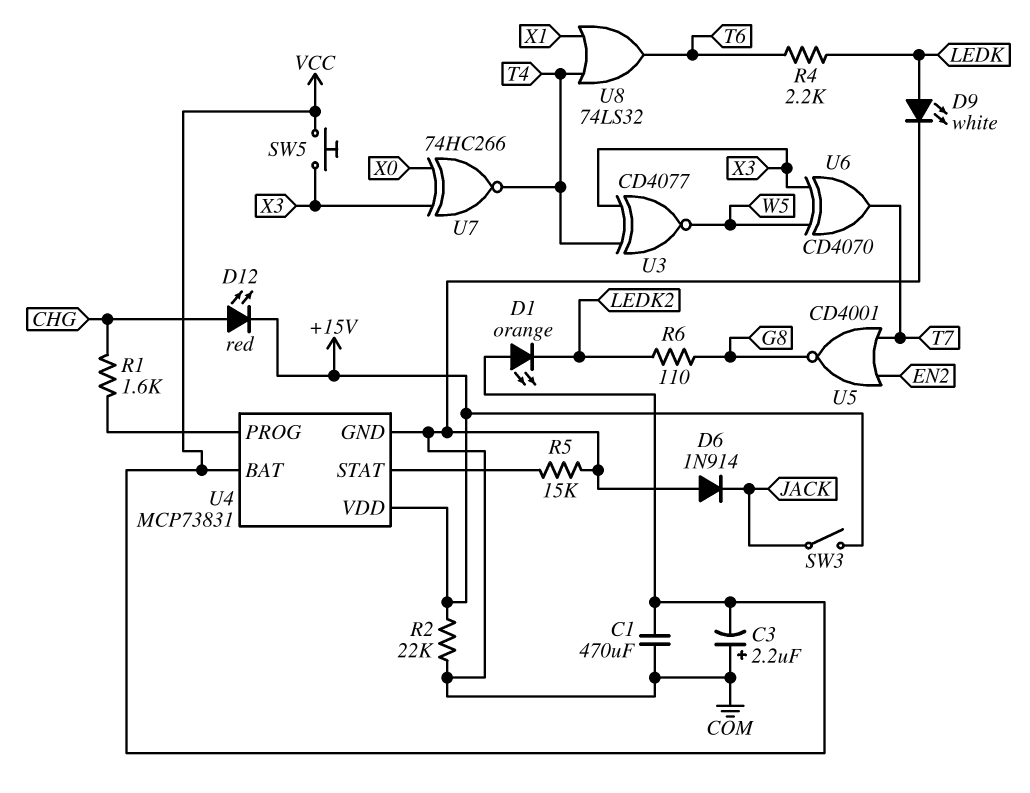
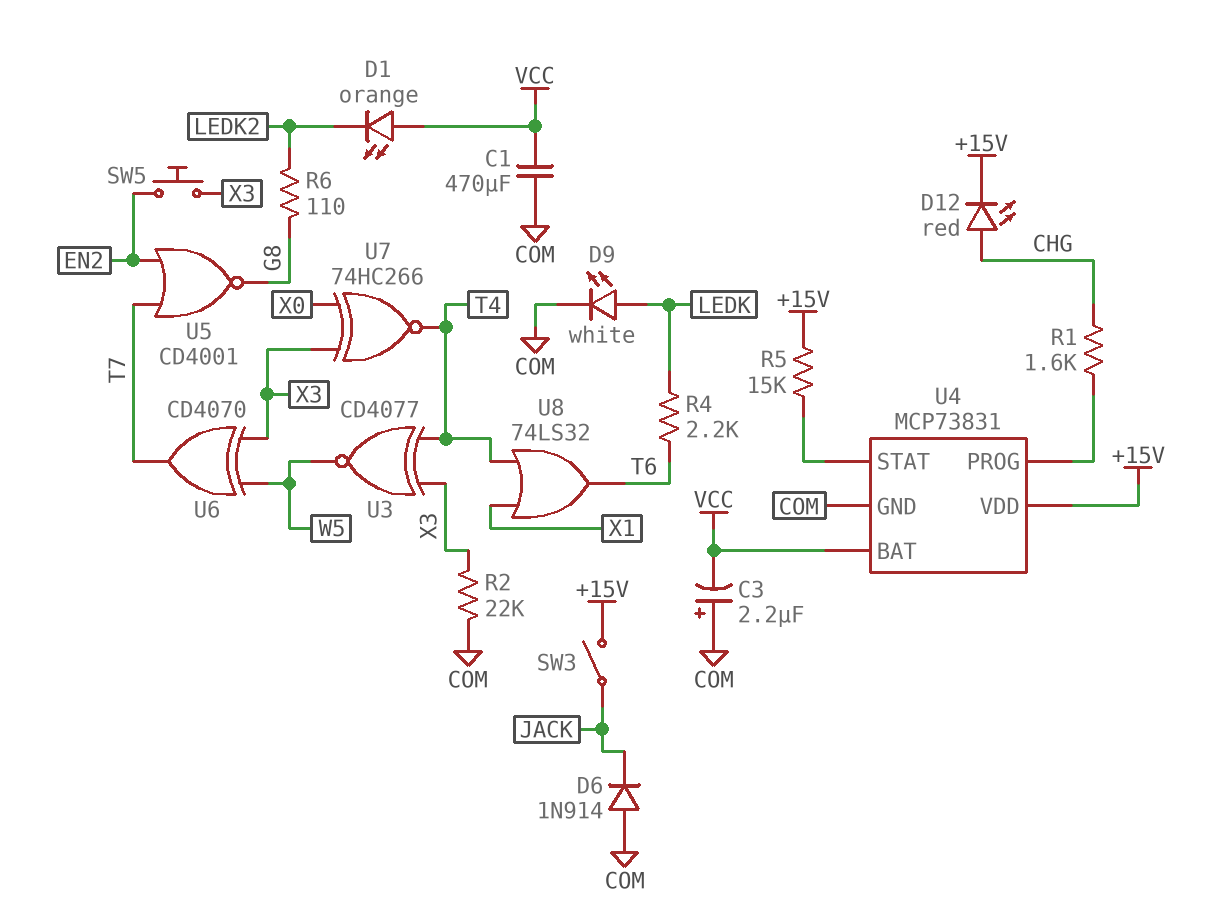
R2: 22k (+15V, COM) -> 22k (COM, X3)
R5: 15k (COM, U4/STAT) -> 15k (+15V, U4/STAT)
SW5: button (VCC, X3) -> button (EN2, X3)

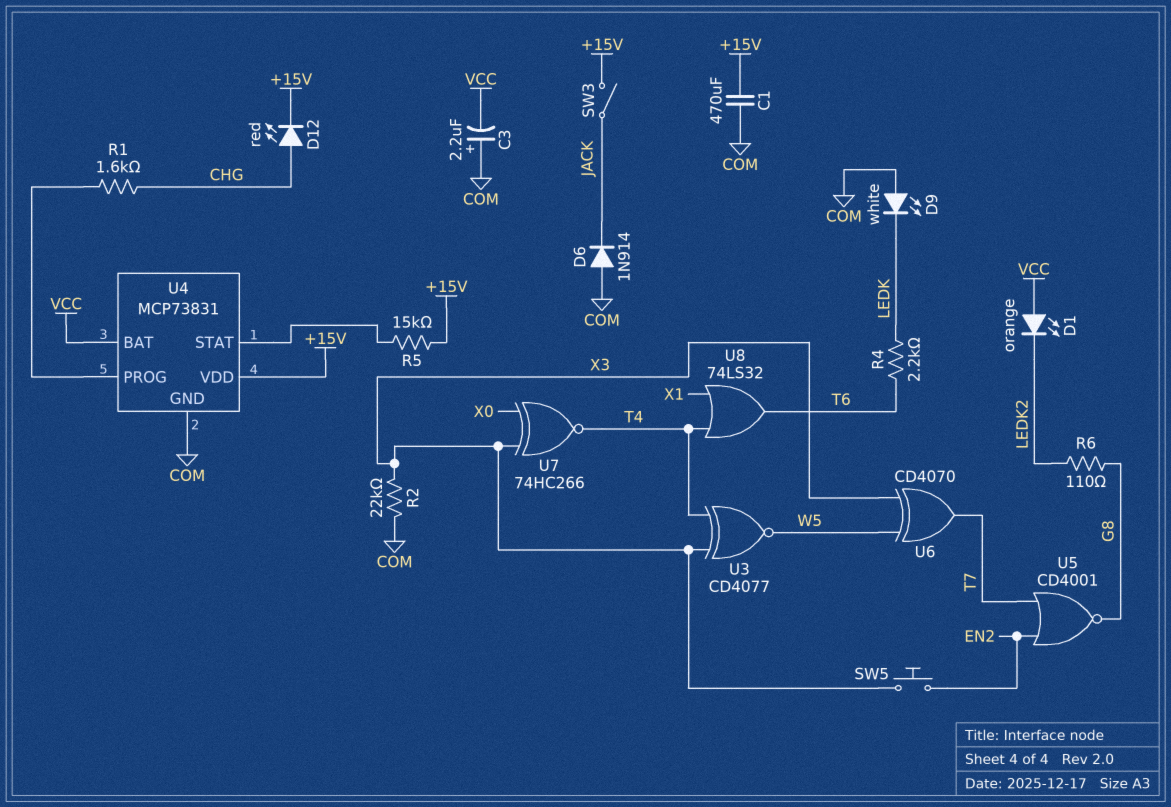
C1: 470uF (COM, VCC) -> 470uF (+15V, COM)
D9: LED white (A LEDK, K COM) -> LED white (A COM, K LEDK)

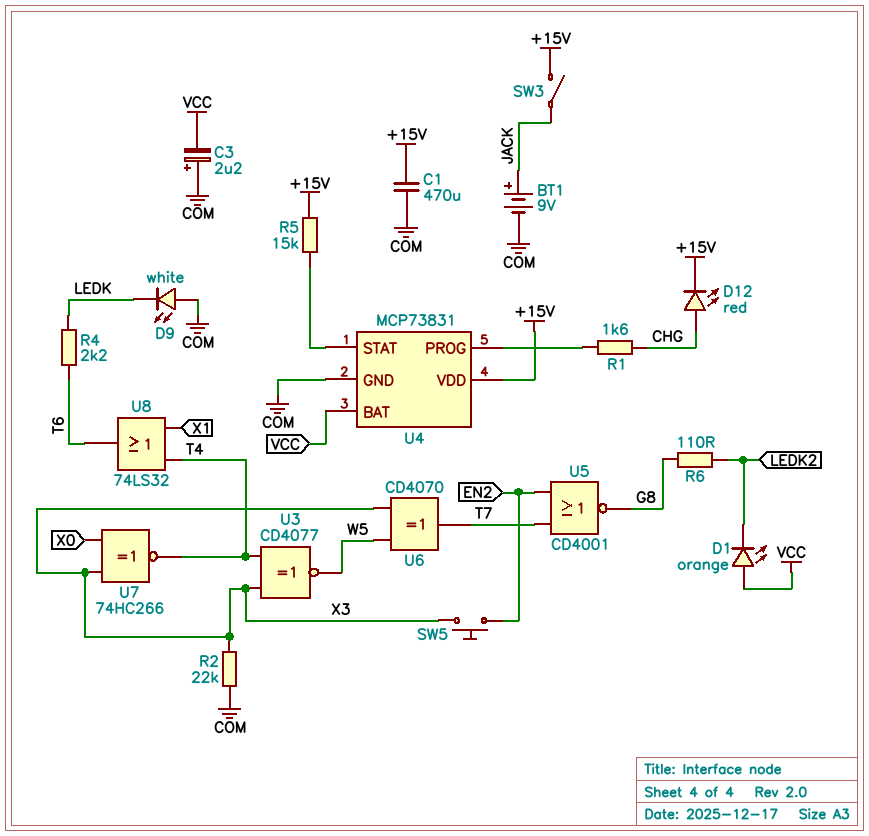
BT1: none -> 9V (plus JACK, minus COM)
D6: diode 1N914 (A COM, K JACK) -> none

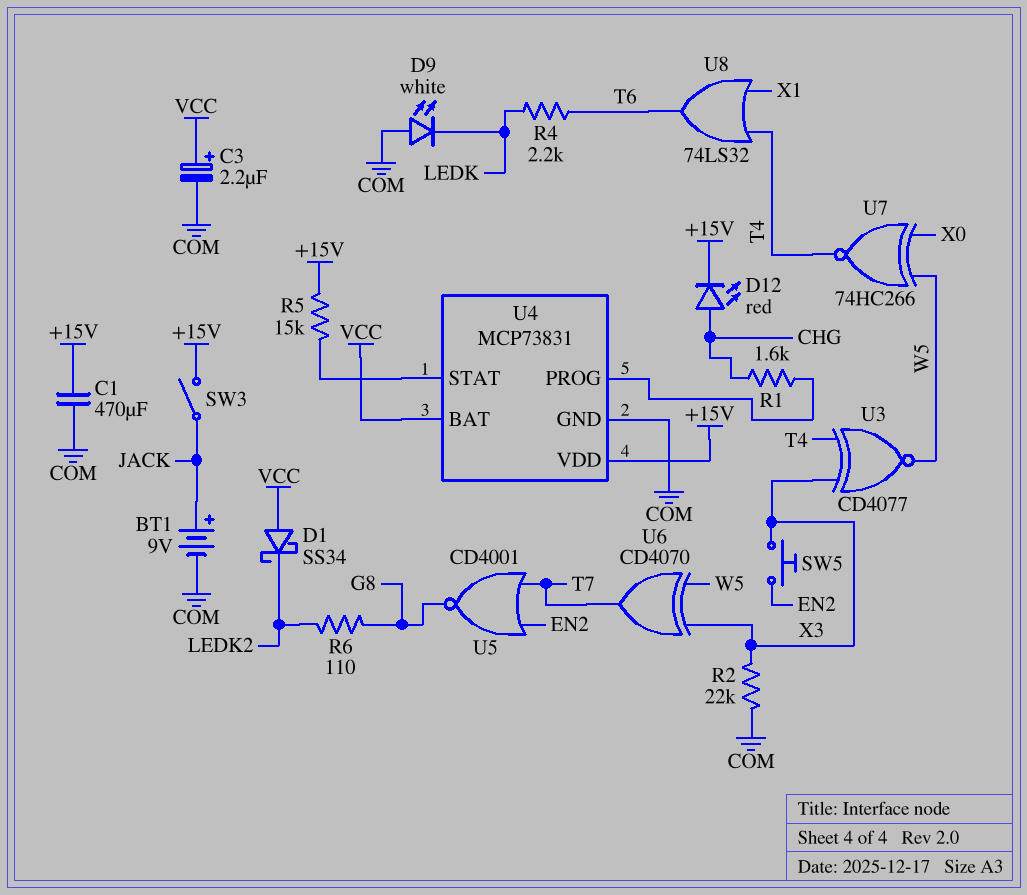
C3: 2.2uF (plus COM, minus VCC) -> 2.2uF (plus VCC, minus COM)
D1: LED orange (A VCC, K LEDK2) -> schottky SS34 (A VCC, K LEDK2)
U7: XNOR 74HC266 (in X0, in X3, out T4) -> XNOR 74HC266 (in W5, in X0, out T4)

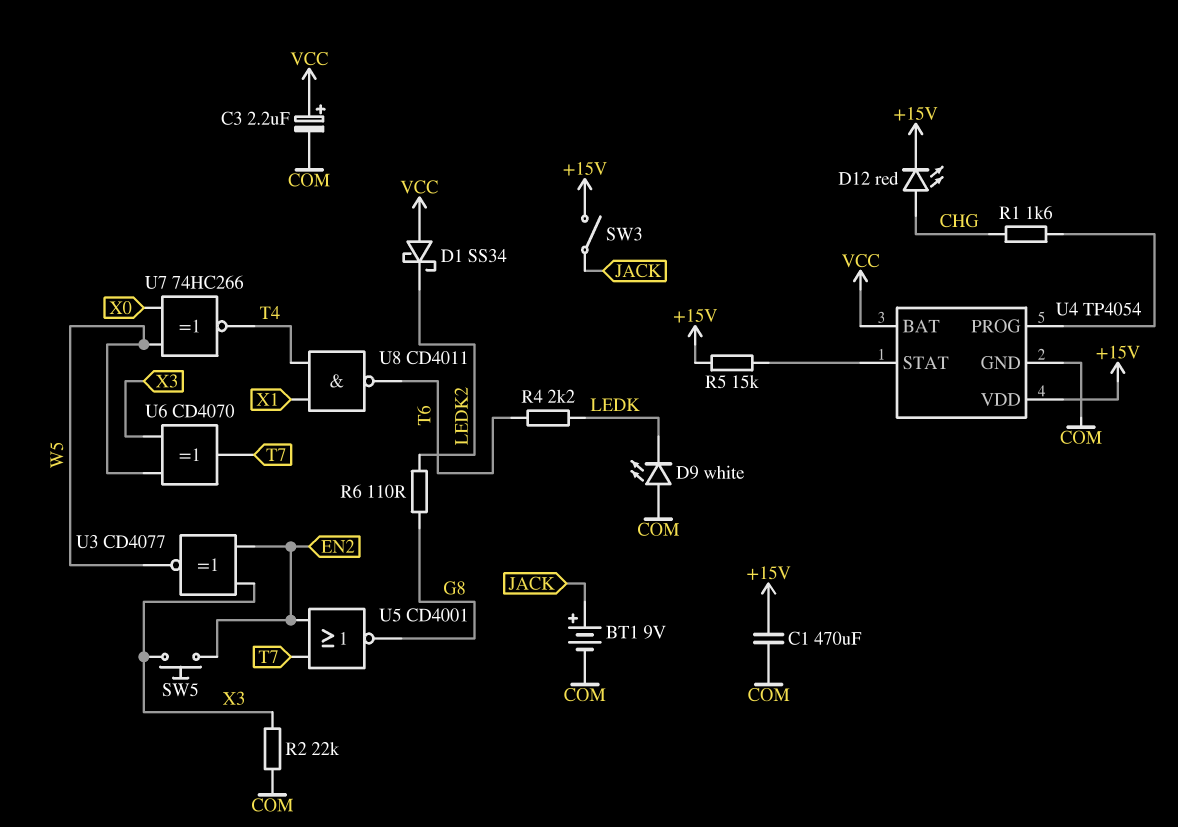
U3: XNOR CD4077 (in T4, in X3, out W5) -> XNOR CD4077 (in EN2, in X3, out W5)
U4: MCP73831 -> TP4054
U8: OR 74LS32 (in T4, in X1, out T6) -> NAND CD4011 (in T4, in X1, out T6)

